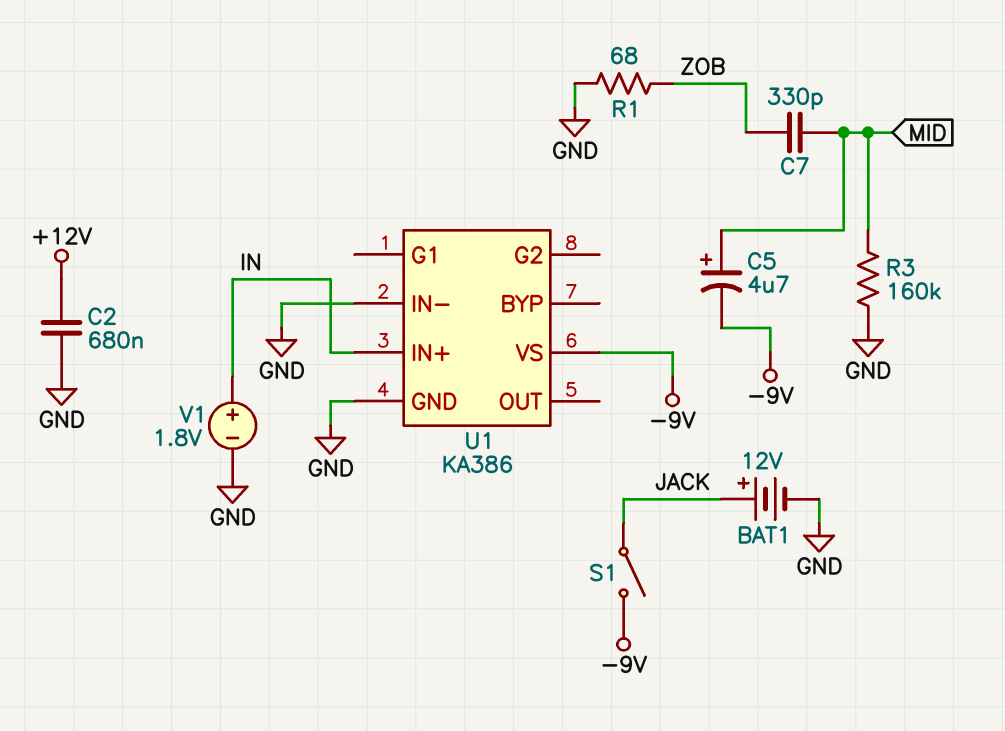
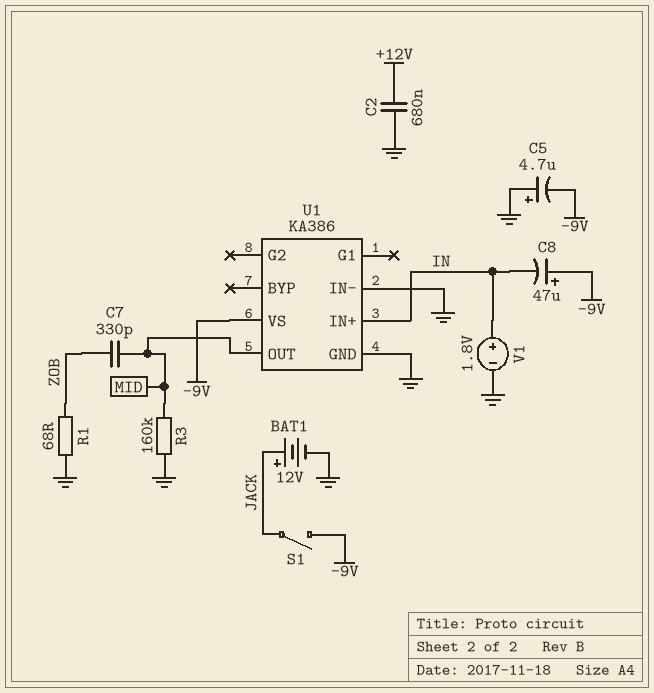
C5: 4.7uF (plus MID, minus -9V) -> 4.7uF (plus GND, minus -9V)
C8: none -> 47uF (plus -9V, minus IN)
U1 pin OUT: none -> MID

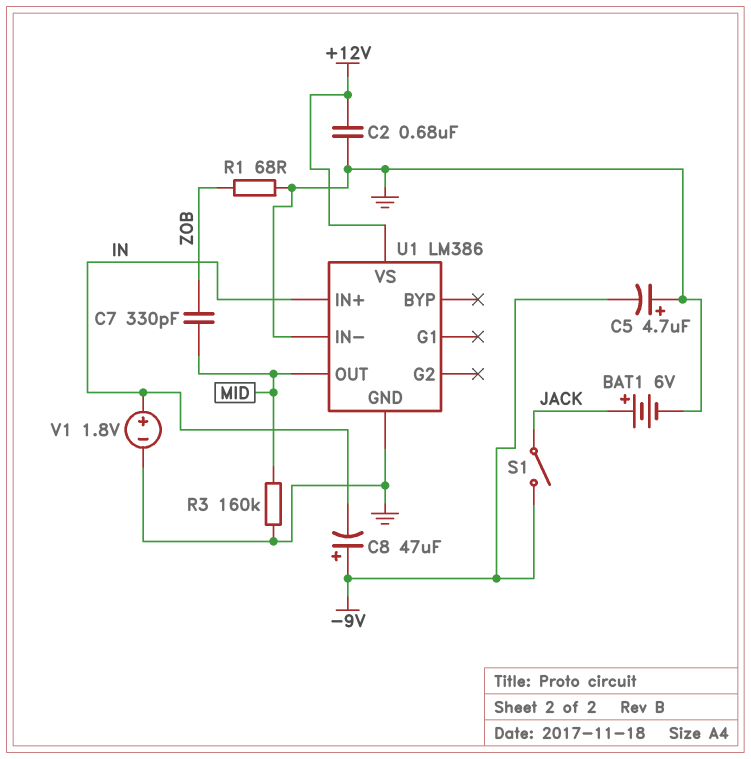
BAT1: 12V (plus JACK, minus GND) -> 6V (plus JACK, minus GND)
U1: KA386 -> LM386
U1 pin VS: -9V -> +12V

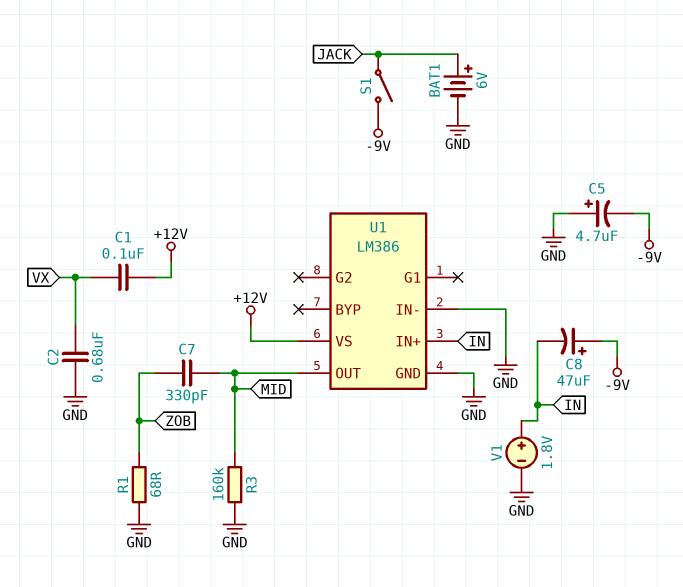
C1: none -> 100nF (+12V, VX)
C2: 680nF (+12V, GND) -> 680nF (GND, VX)

